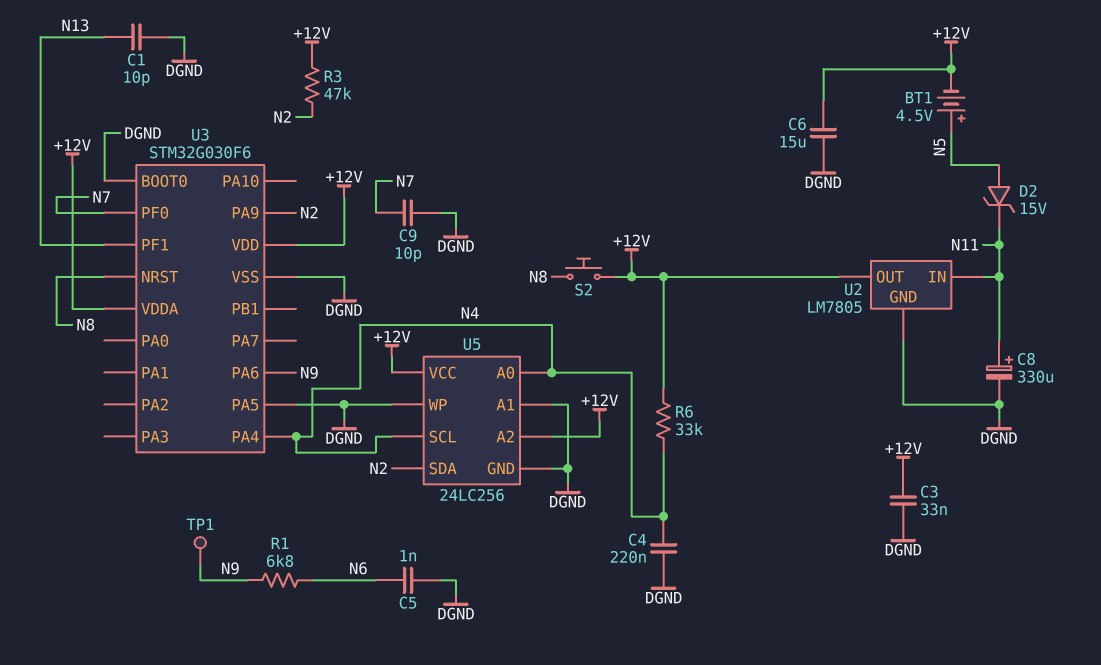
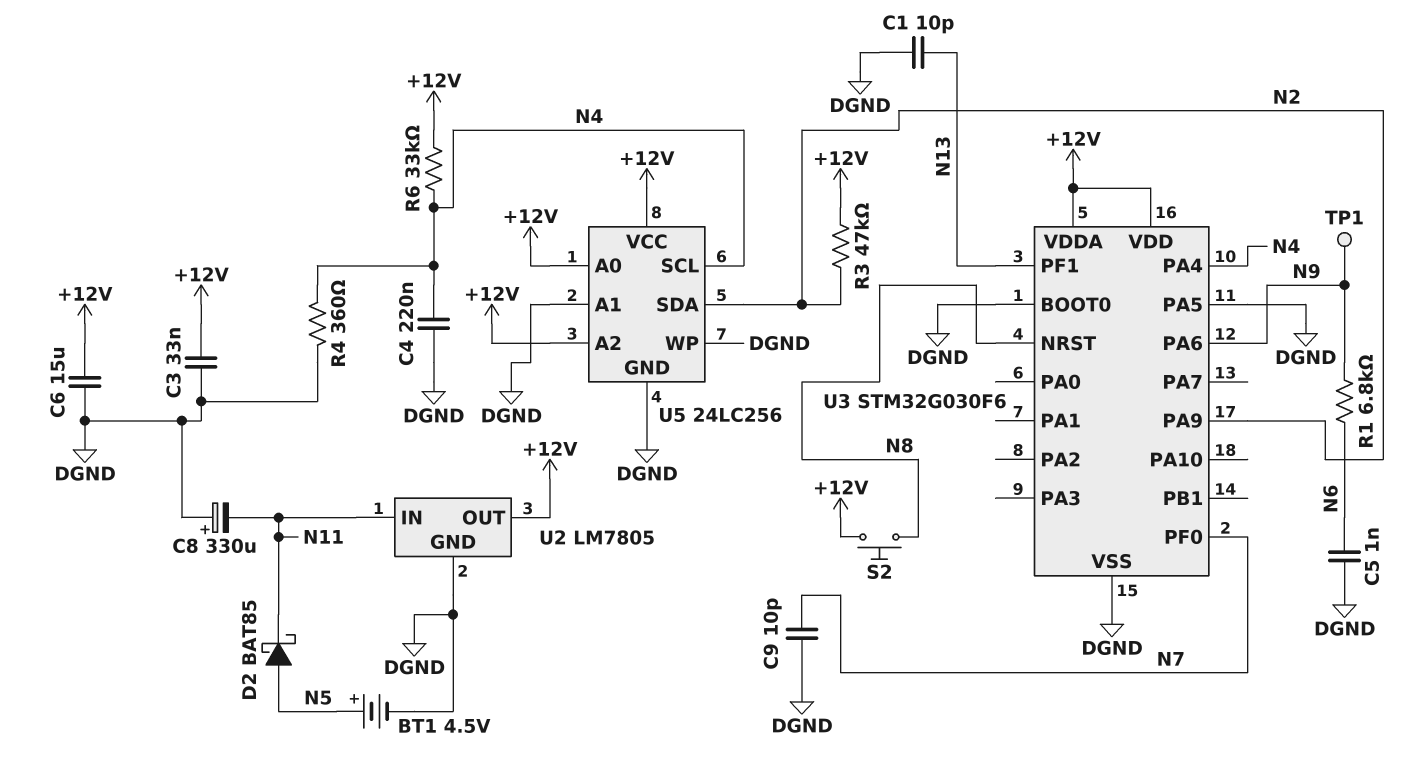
BT1: 4.5V (plus N5, minus +12V) -> 4.5V (plus N5, minus DGND)
C8: 330uF (plus N11, minus DGND) -> 330uF (plus DGND, minus N11)
D2: zener 15V (A N5, K N11) -> schottky BAT85 (A N5, K N11)
R4: none -> 360 (DGND, N4)
U5 pin A0: N4 -> +12V

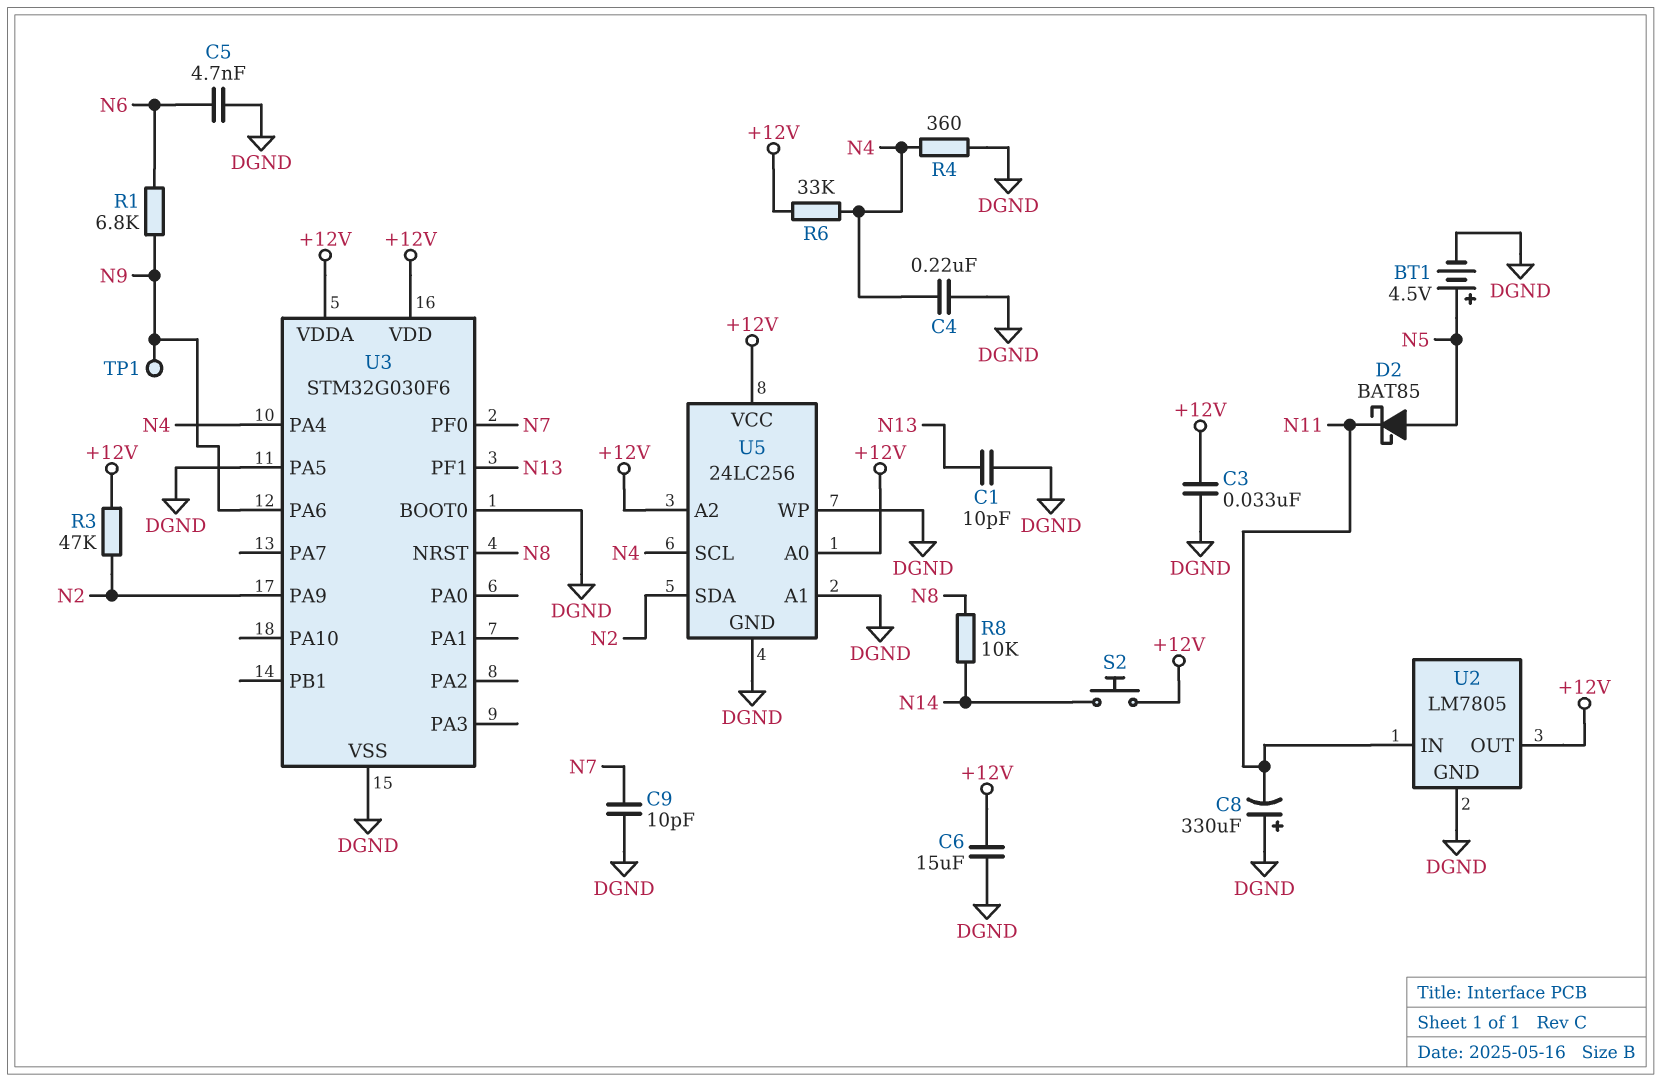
C5: 1nF (DGND, N6) -> 4.7nF (DGND, N6)
R8: none -> 10k (N8, N14)
S2: button (+12V, N8) -> button (+12V, N14)

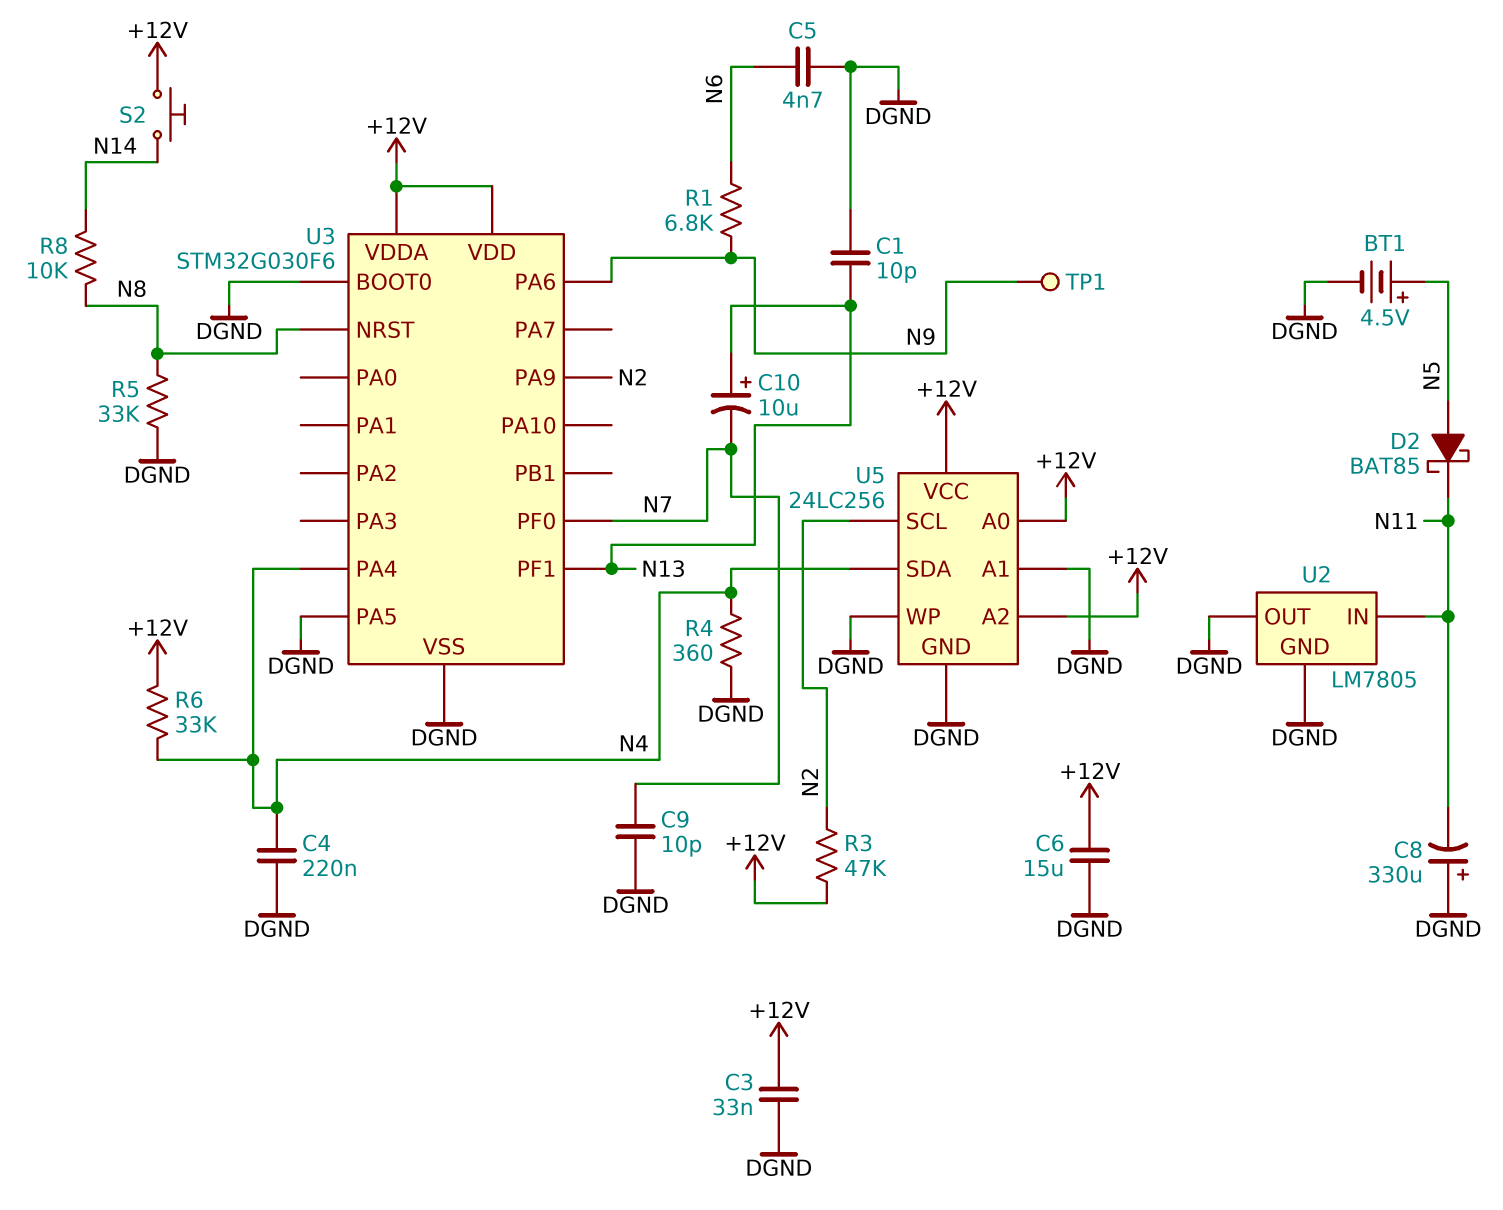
C10: none -> 10uF (plus N13, minus N7)
R5: none -> 33k (DGND, N8)
U2 pin OUT: +12V -> DGND
U5 pin SCL: N4 -> N2
U5 pin SDA: N2 -> N4

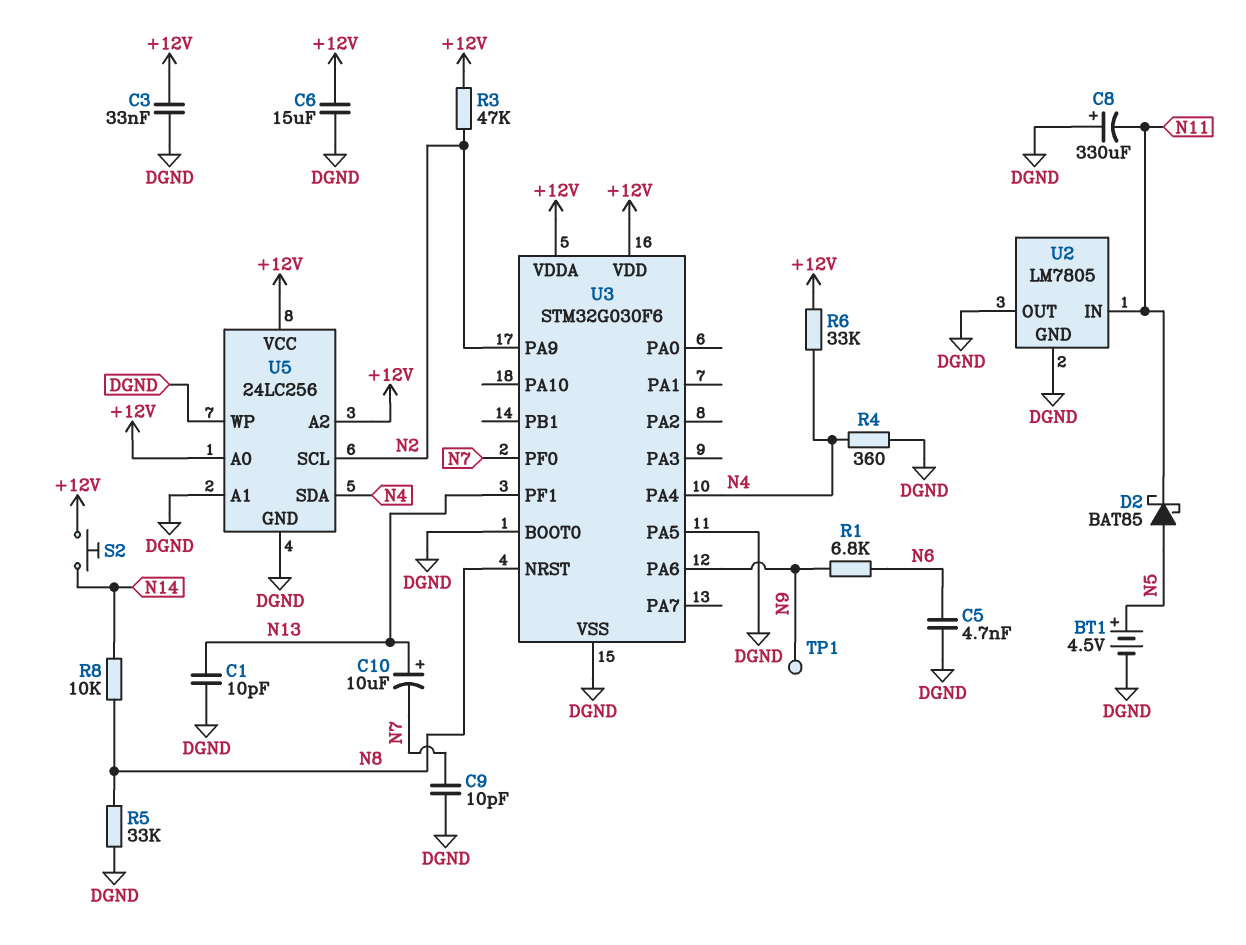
C4: 220nF (DGND, N4) -> none

